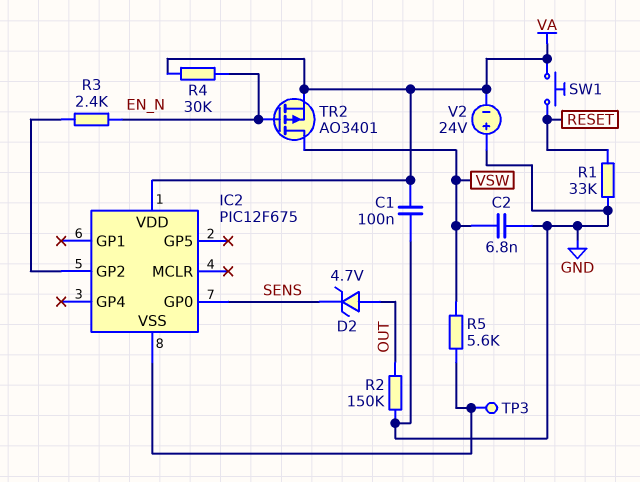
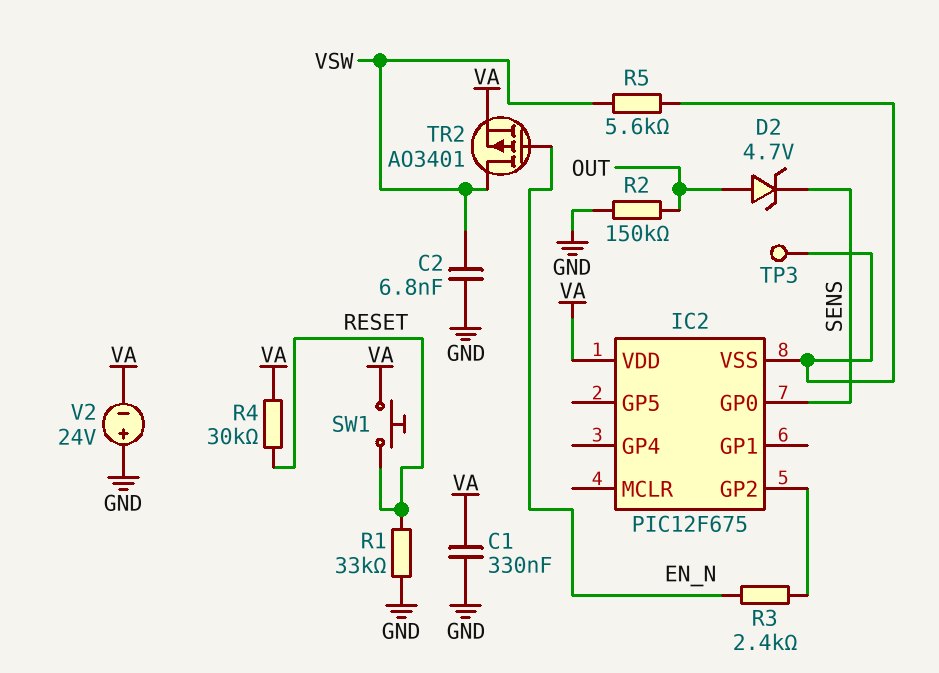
C1: 100nF (GND, VA) -> 330nF (GND, VA)
R4: 30k (EN_N, VA) -> 30k (RESET, VA)

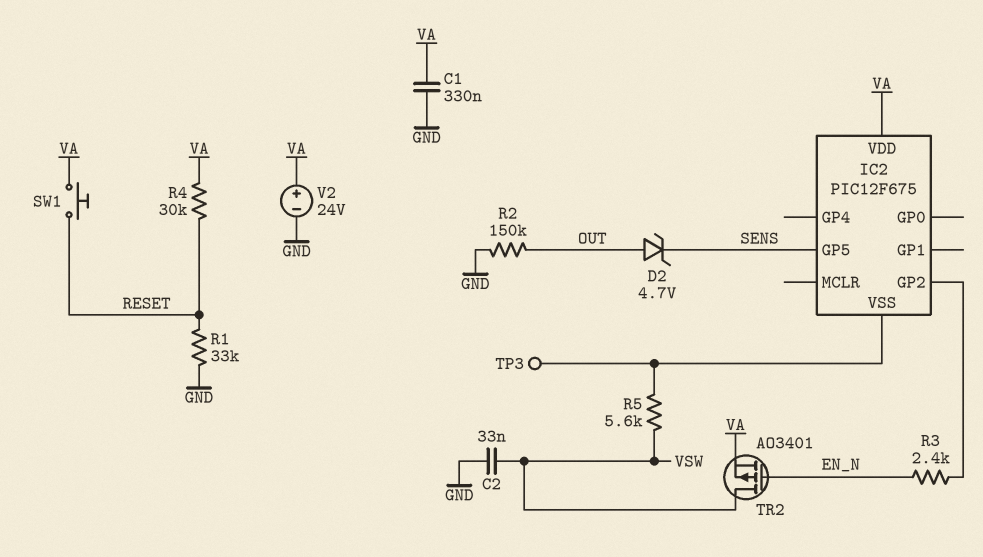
C2: 6.8nF (GND, VSW) -> 33nF (GND, VSW)
IC2 pin GP0: SENS -> none
IC2 pin GP5: none -> SENS
V2: 24V (plus GND, minus VA) -> 24V (plus VA, minus GND)

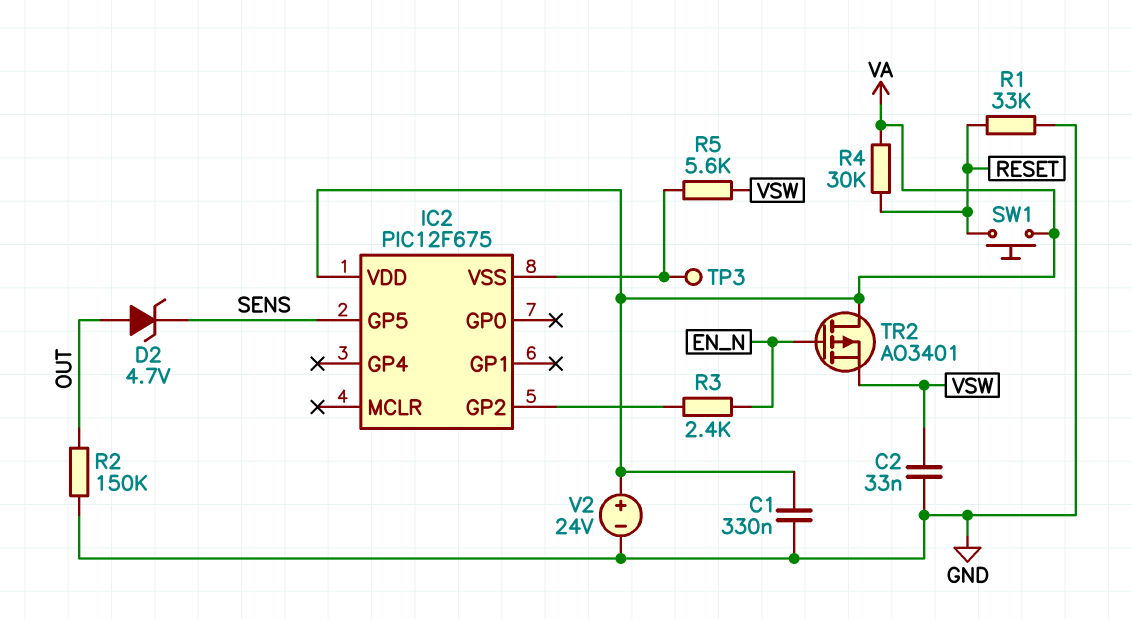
TR2: PMOS AO3401 (G EN_N, D VSW, S VA) -> PMOS AO3401 (G EN_N, D VA, S VSW)

